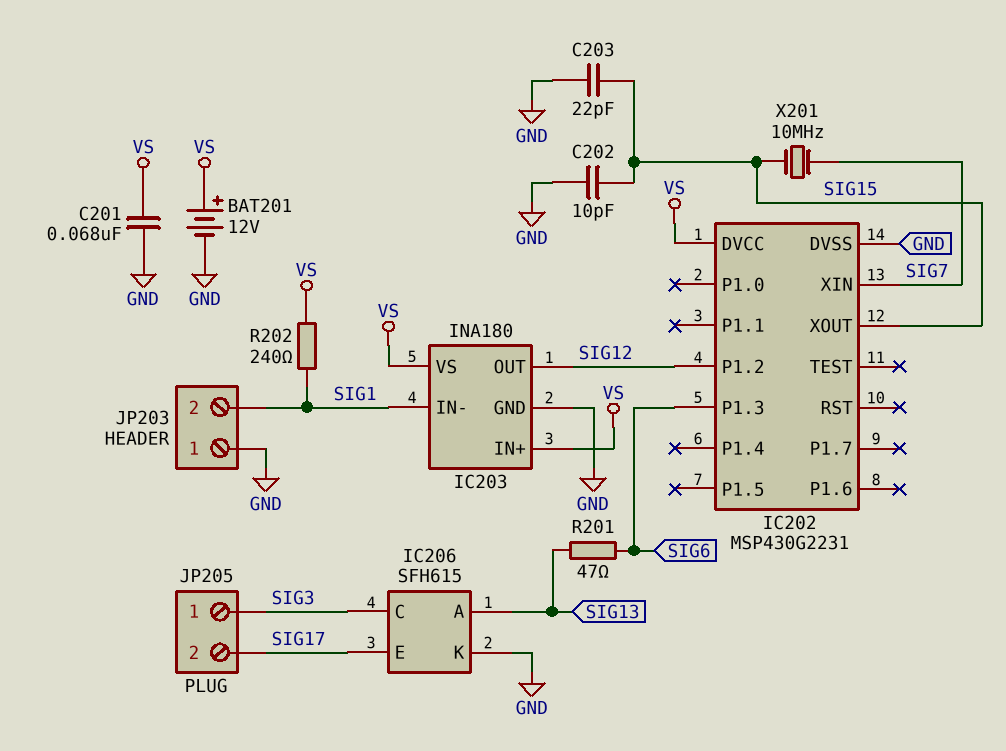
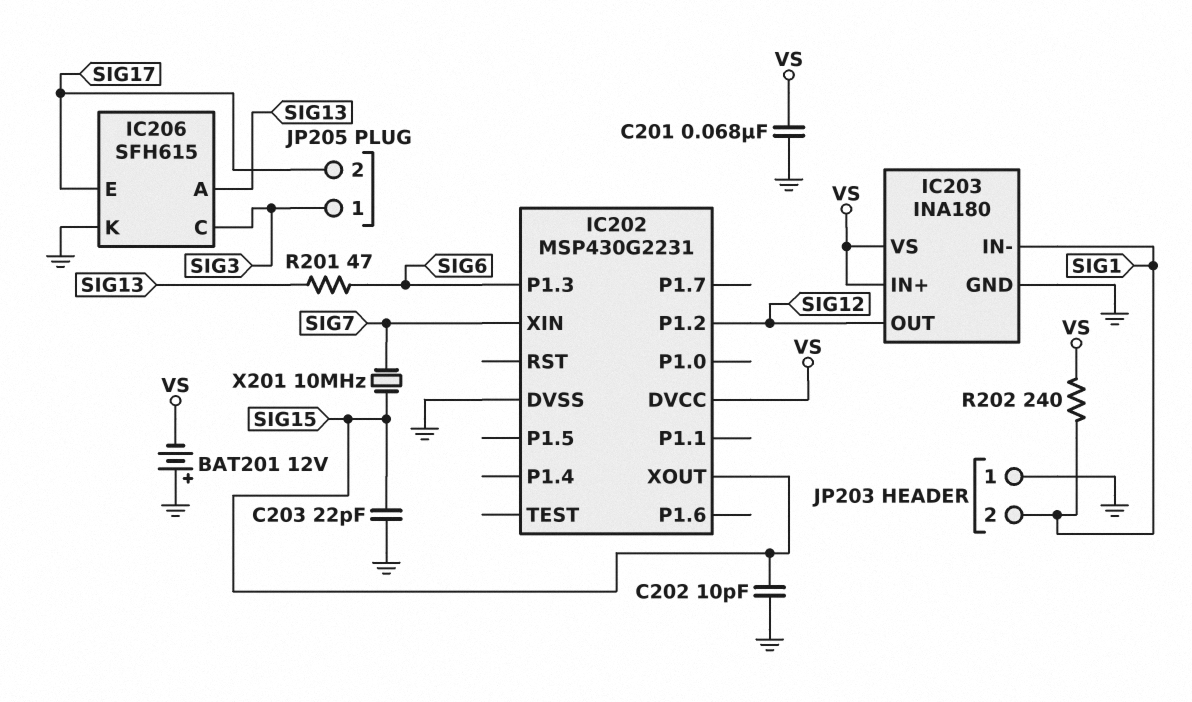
BAT201: 12V (plus VS, minus GND) -> 12V (plus GND, minus VS)

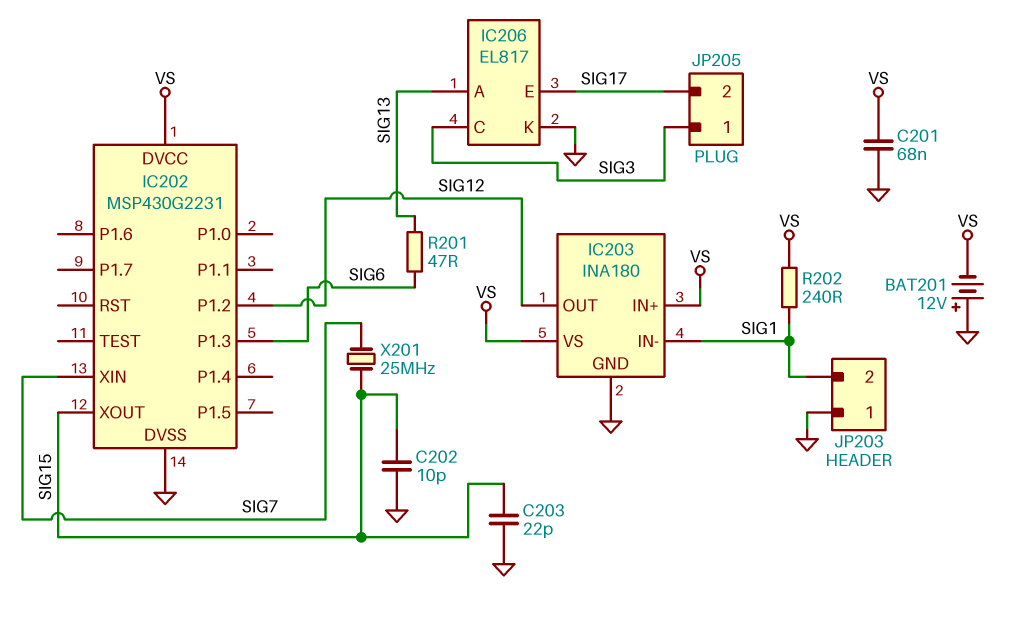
IC206: SFH615 -> EL817
X201: 10MHz (SIG7, SIG15) -> 25MHz (SIG7, SIG15)

